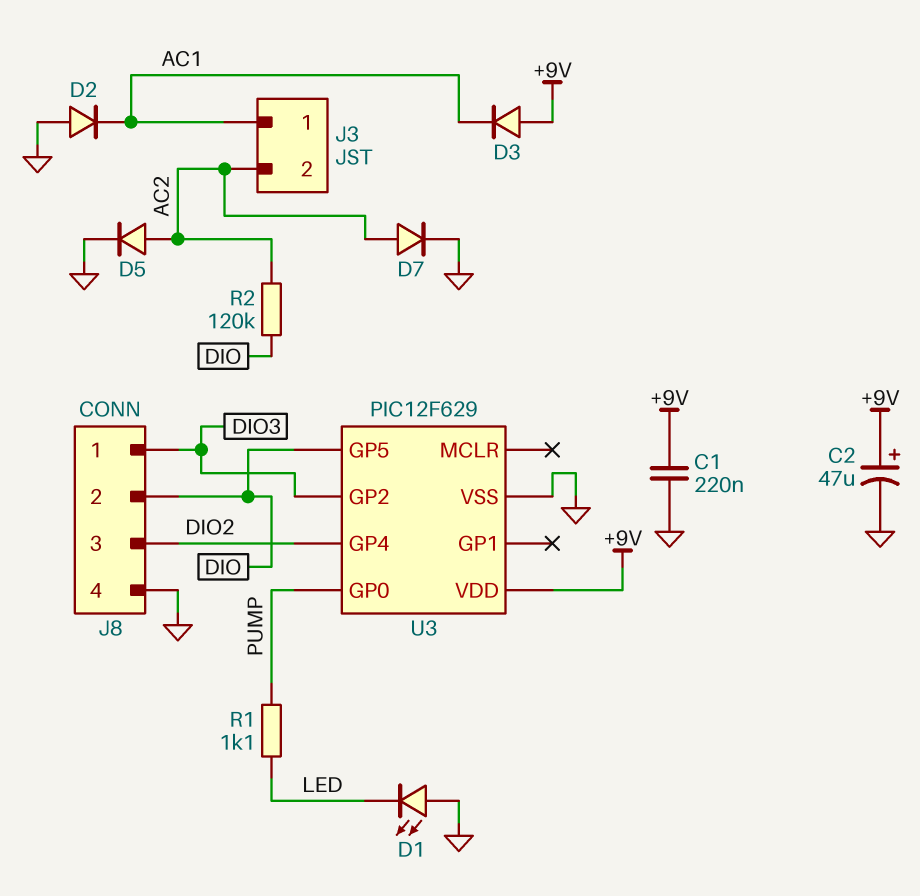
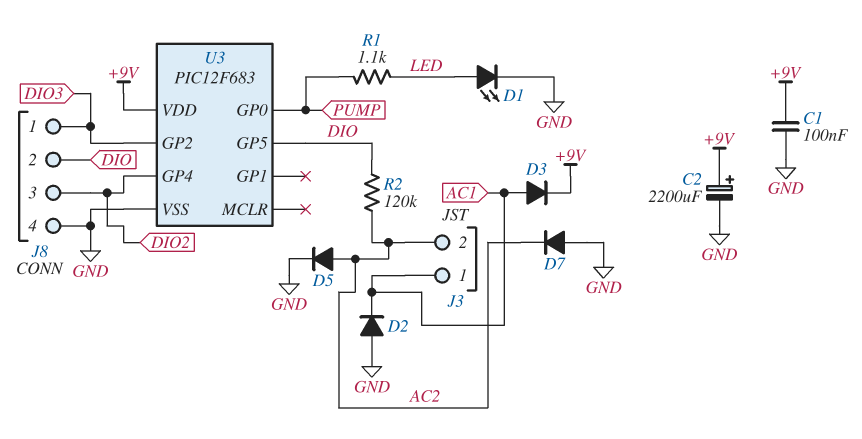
C1: 220nF (+9V, GND) -> 100nF (+9V, GND)
C2: 47uF (plus +9V, minus GND) -> 2200uF (plus +9V, minus GND)
D1: LED (A GND, K LED) -> LED (A LED, K GND)
D3: diode (A +9V, K AC1) -> diode (A AC1, K +9V)
D7: diode (A AC2, K GND) -> diode (A GND, K AC2)
U3: PIC12F629 -> PIC12F683

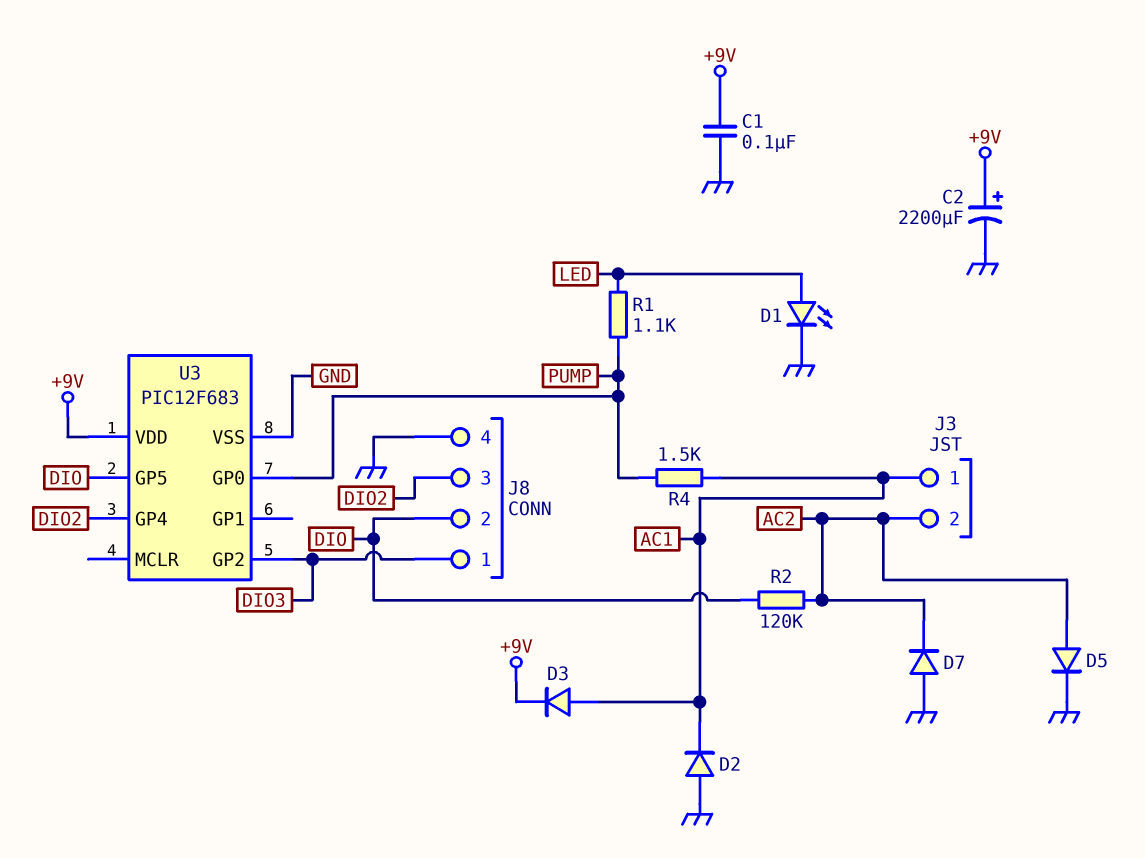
R4: none -> 1.5k (AC1, PUMP)

